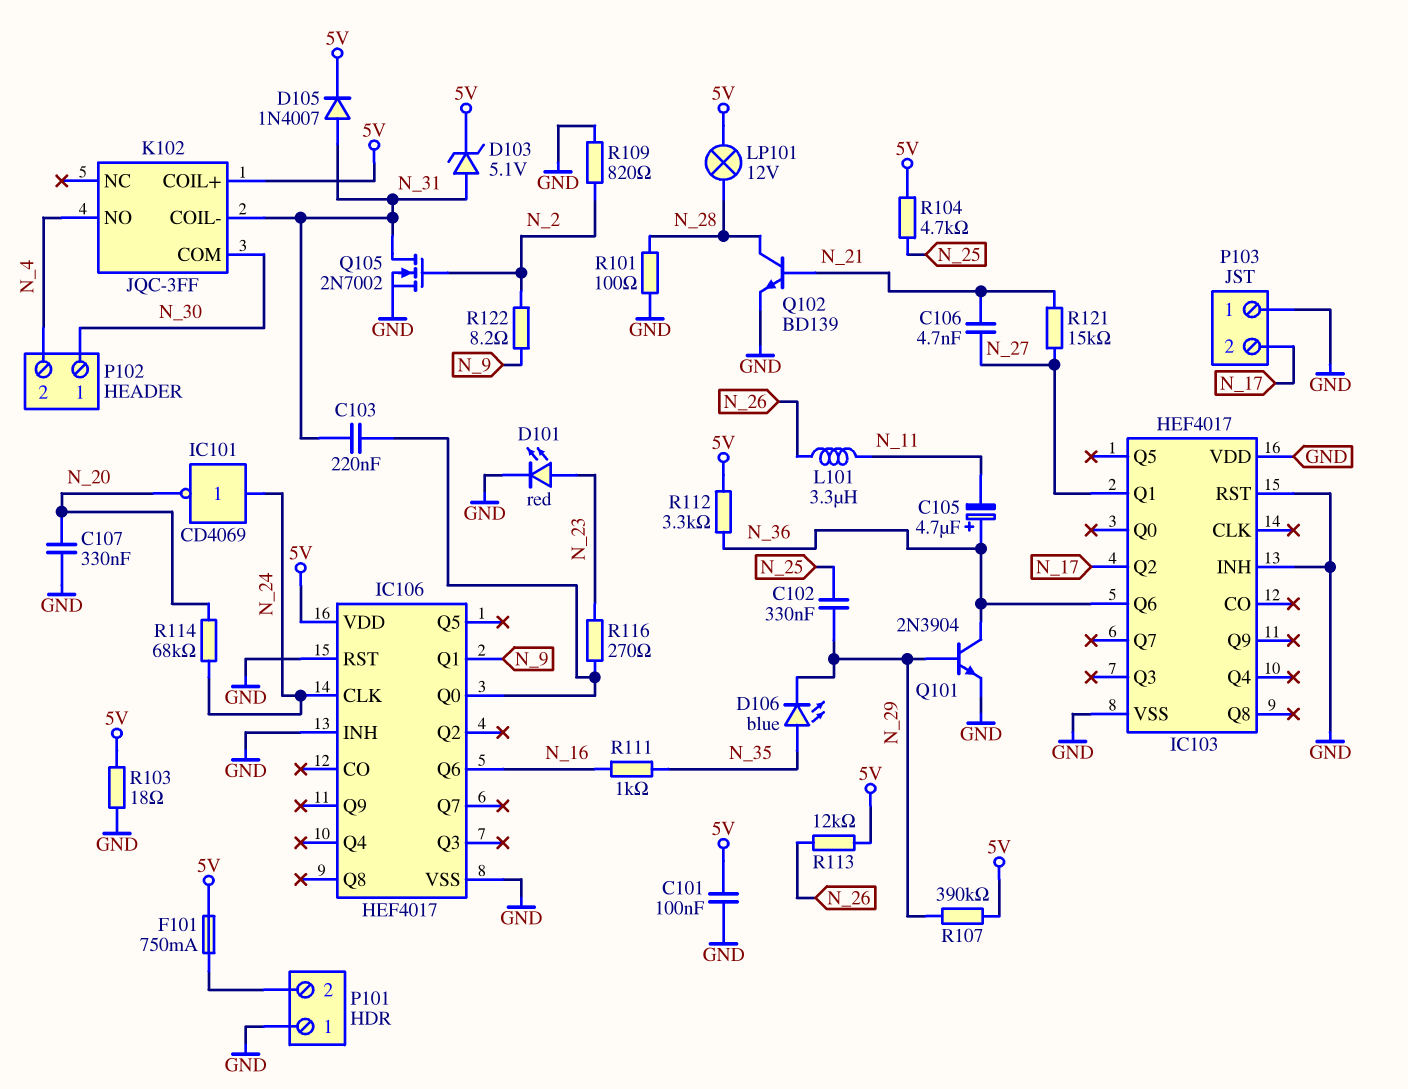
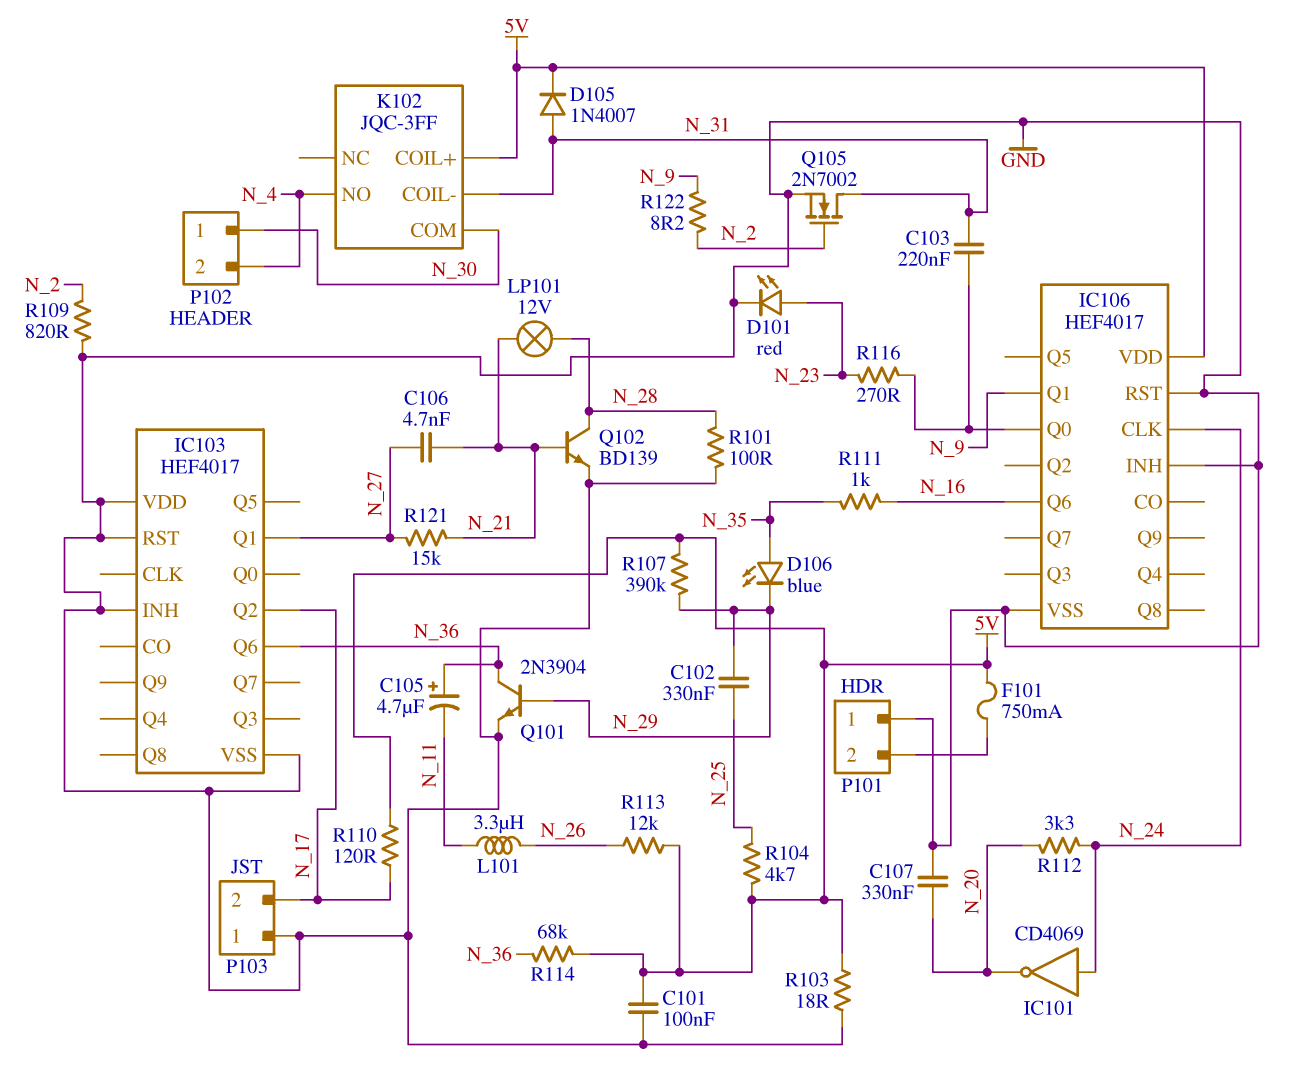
D103: zener 5.1V (A N_31, K 5V) -> none
LP101: lamp 12V (5V, N_28) -> lamp 12V (N_21, N_28)
R110: none -> 120 (5V, N_17)
R112: 3.3k (5V, N_36) -> 3.3k (N_20, N_24)
R114: 68k (N_20, N_24) -> 68k (5V, N_36)

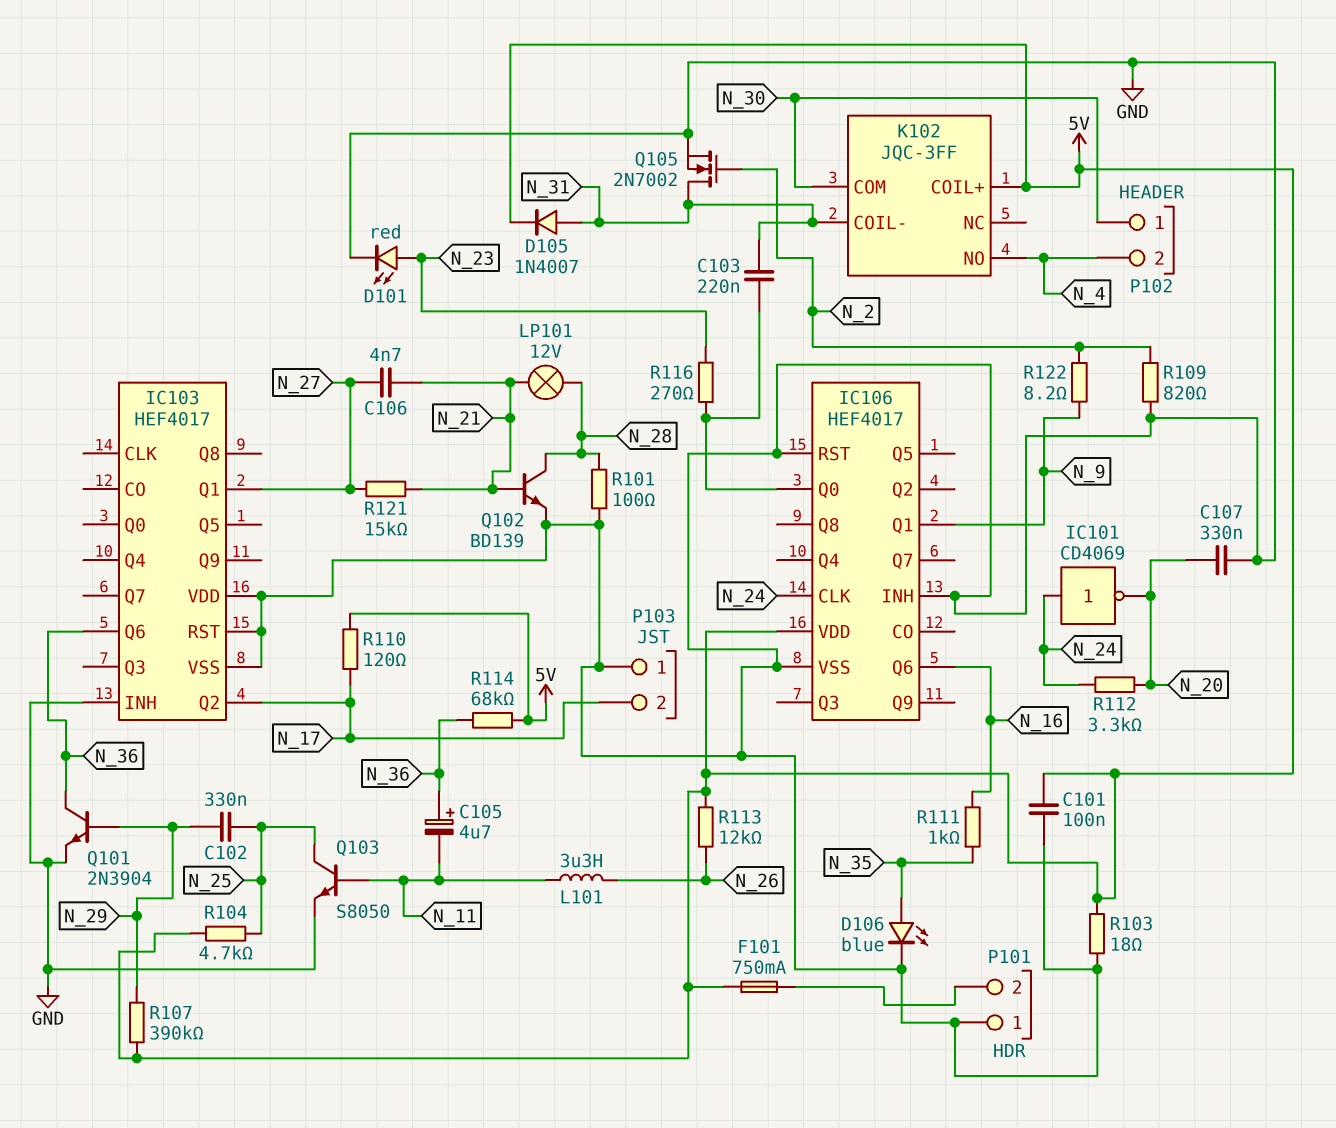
D106: LED blue (A N_35, K N_29) -> LED blue (A N_35, K GND)
Q103: none -> NPN S8050 (B N_11, C N_25, E GND)

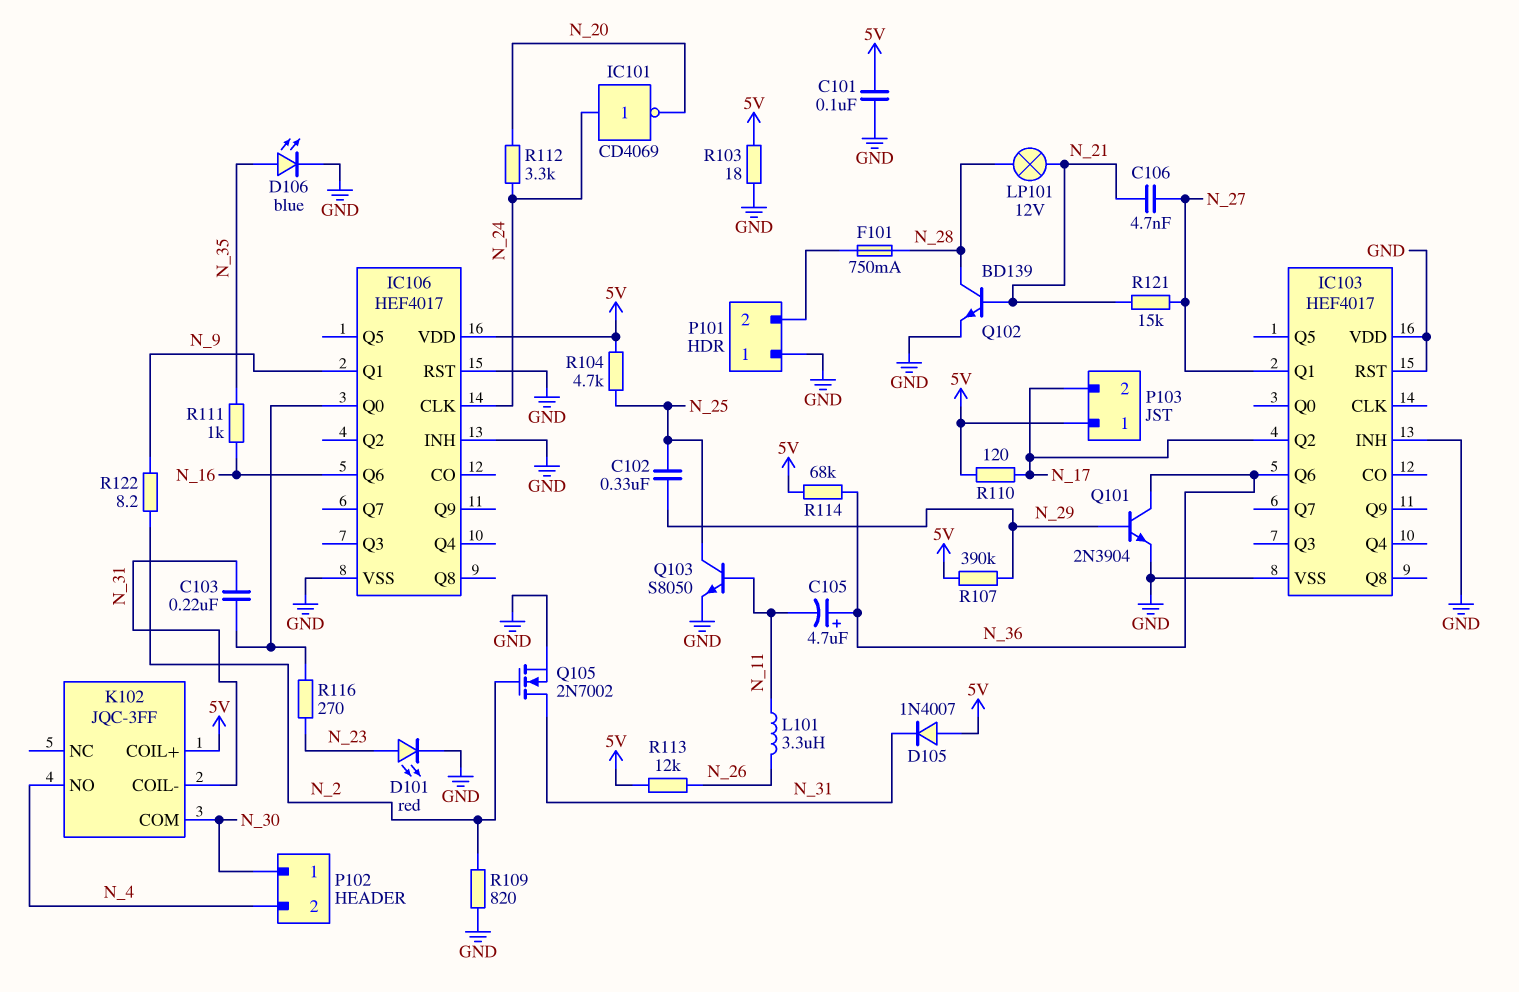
C107: 330nF (GND, N_20) -> none
D105: diode 1N4007 (A N_31, K 5V) -> diode 1N4007 (A 5V, K N_31)
F101: 750mA (5V, P101/2) -> 750mA (N_28, P101/2)
P103 pin 1: GND -> 5V
R101: 100 (GND, N_28) -> none

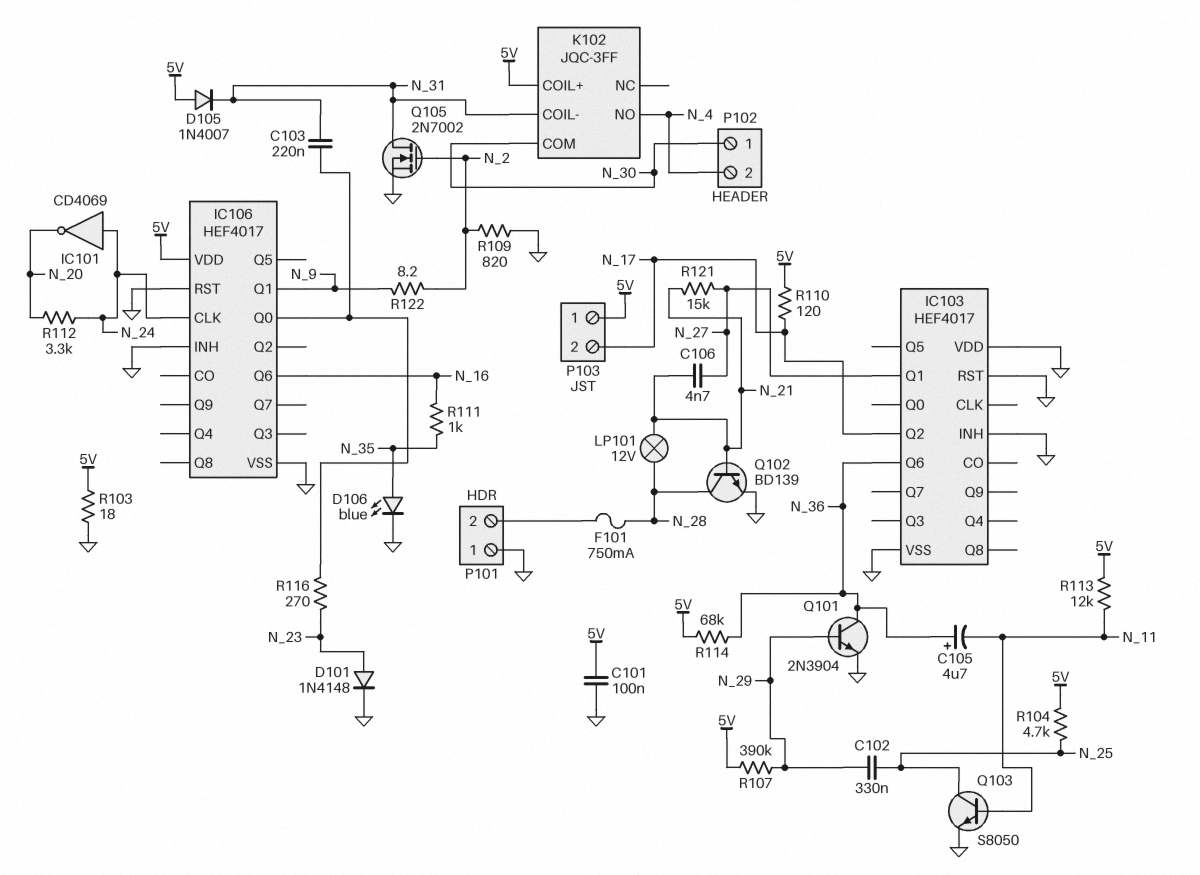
D101: LED red (A N_23, K GND) -> diode 1N4148 (A N_23, K GND)
L101: 3.3uH (N_11, N_26) -> none
R113: 12k (5V, N_26) -> 12k (5V, N_11)

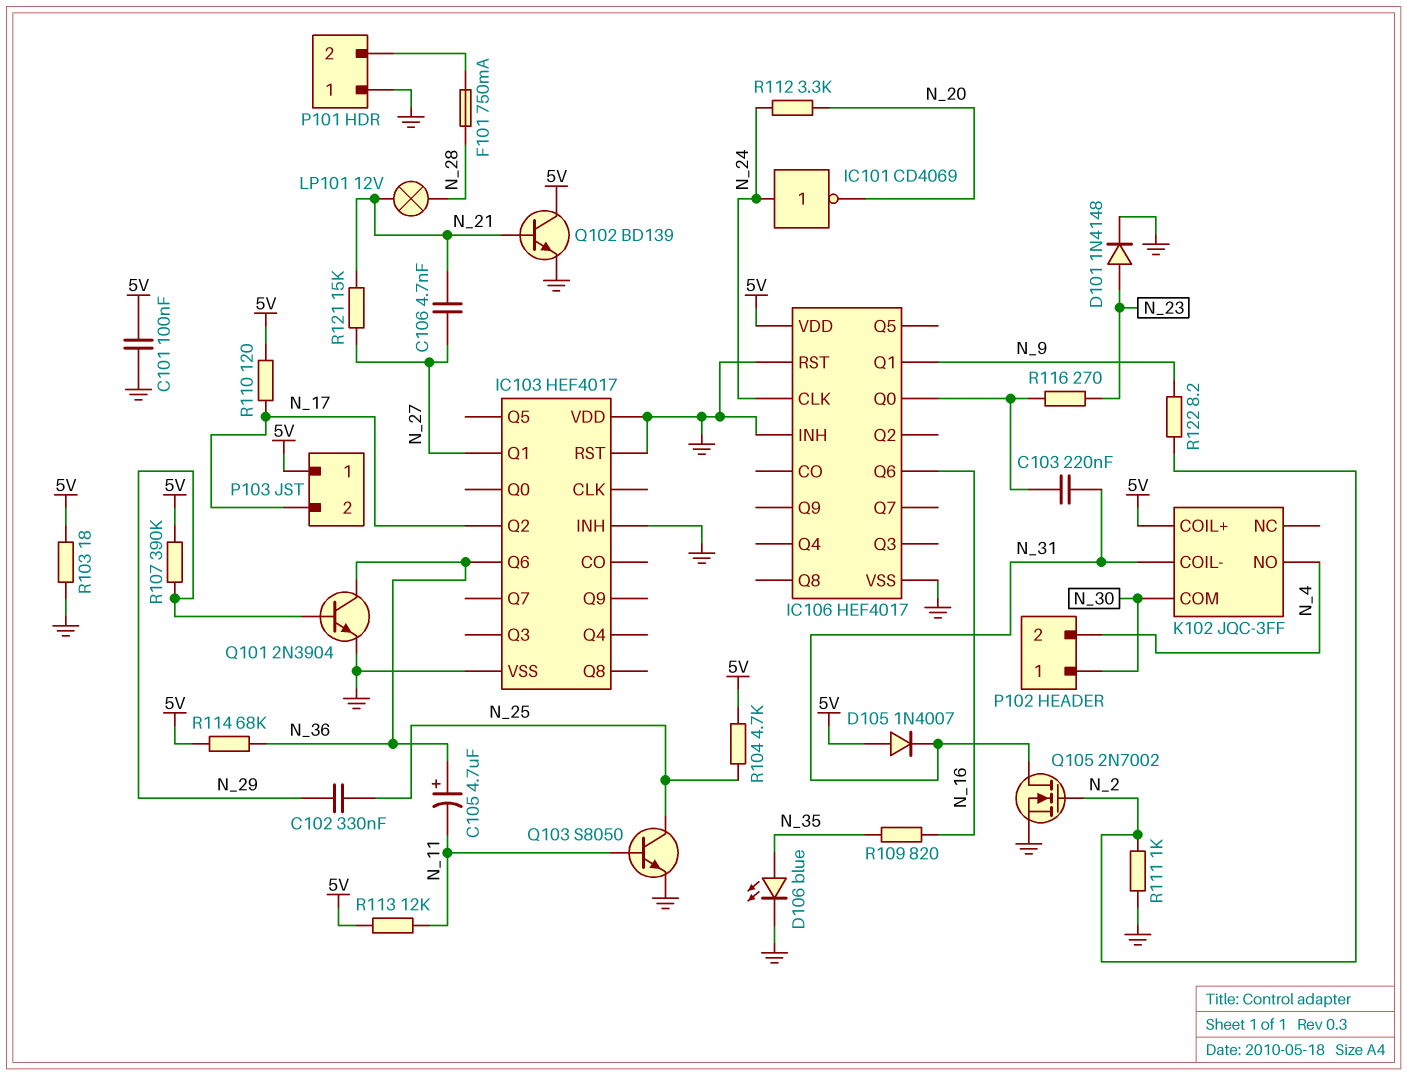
Q102: NPN BD139 (B N_21, C N_28, E GND) -> NPN BD139 (B N_21, C 5V, E GND)
R109: 820 (GND, N_2) -> 820 (N_16, N_35)
R111: 1k (N_16, N_35) -> 1k (GND, N_2)

